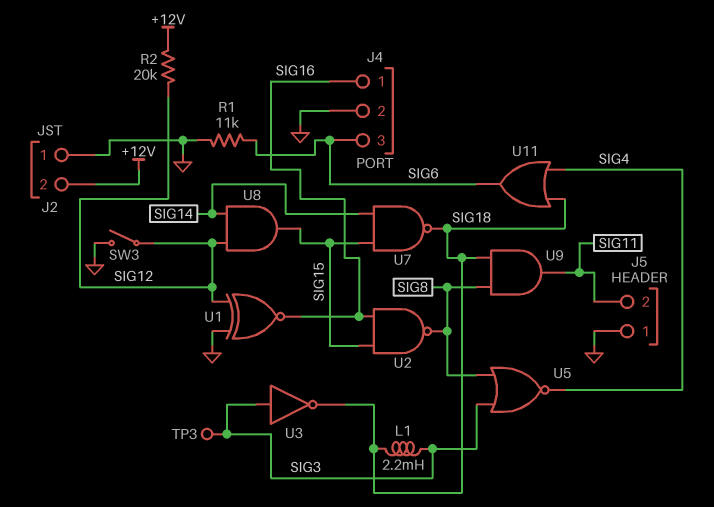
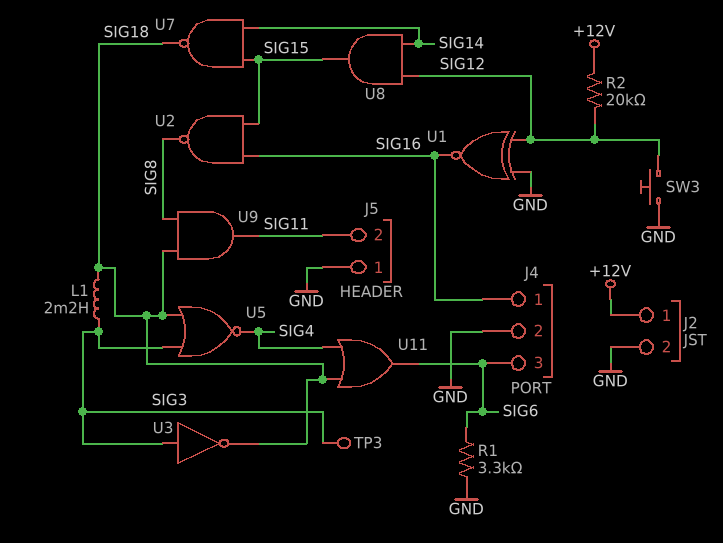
J2 pin 1: GND -> +12V
J2 pin 2: +12V -> GND
R1: 11k (GND, SIG6) -> 3.3k (GND, SIG6)
SW3: switch (GND, SIG12) -> button (GND, SIG12)
U5: NOR (in SIG3, in SIG8, out SIG4) -> NOR (in SIG3, in SIG18, out SIG4)

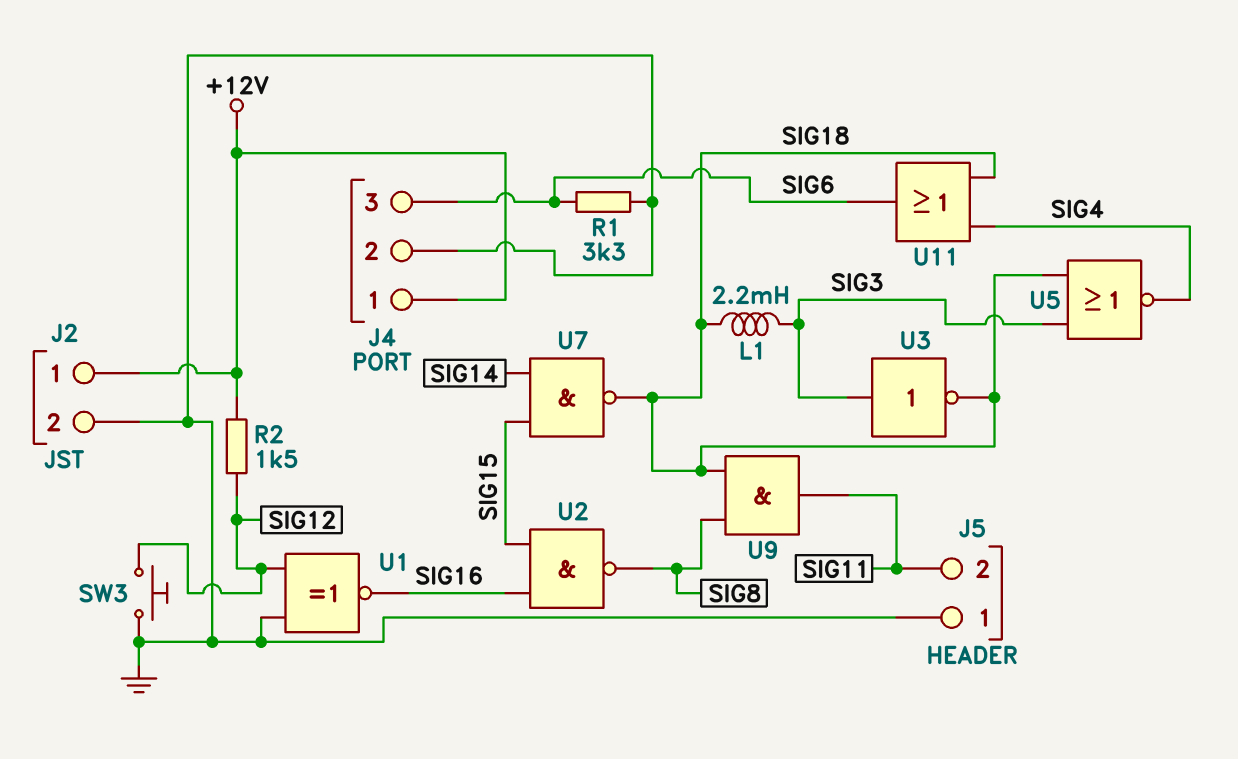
J4 pin 1: SIG16 -> +12V
R2: 20k (+12V, SIG12) -> 1.5k (+12V, SIG12)
TP3: test point (SIG3) -> none
U8: AND (in SIG12, in SIG14, out SIG15) -> none

